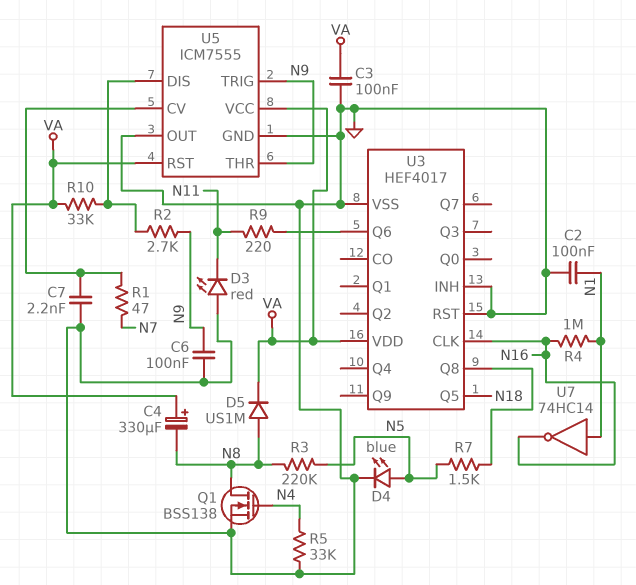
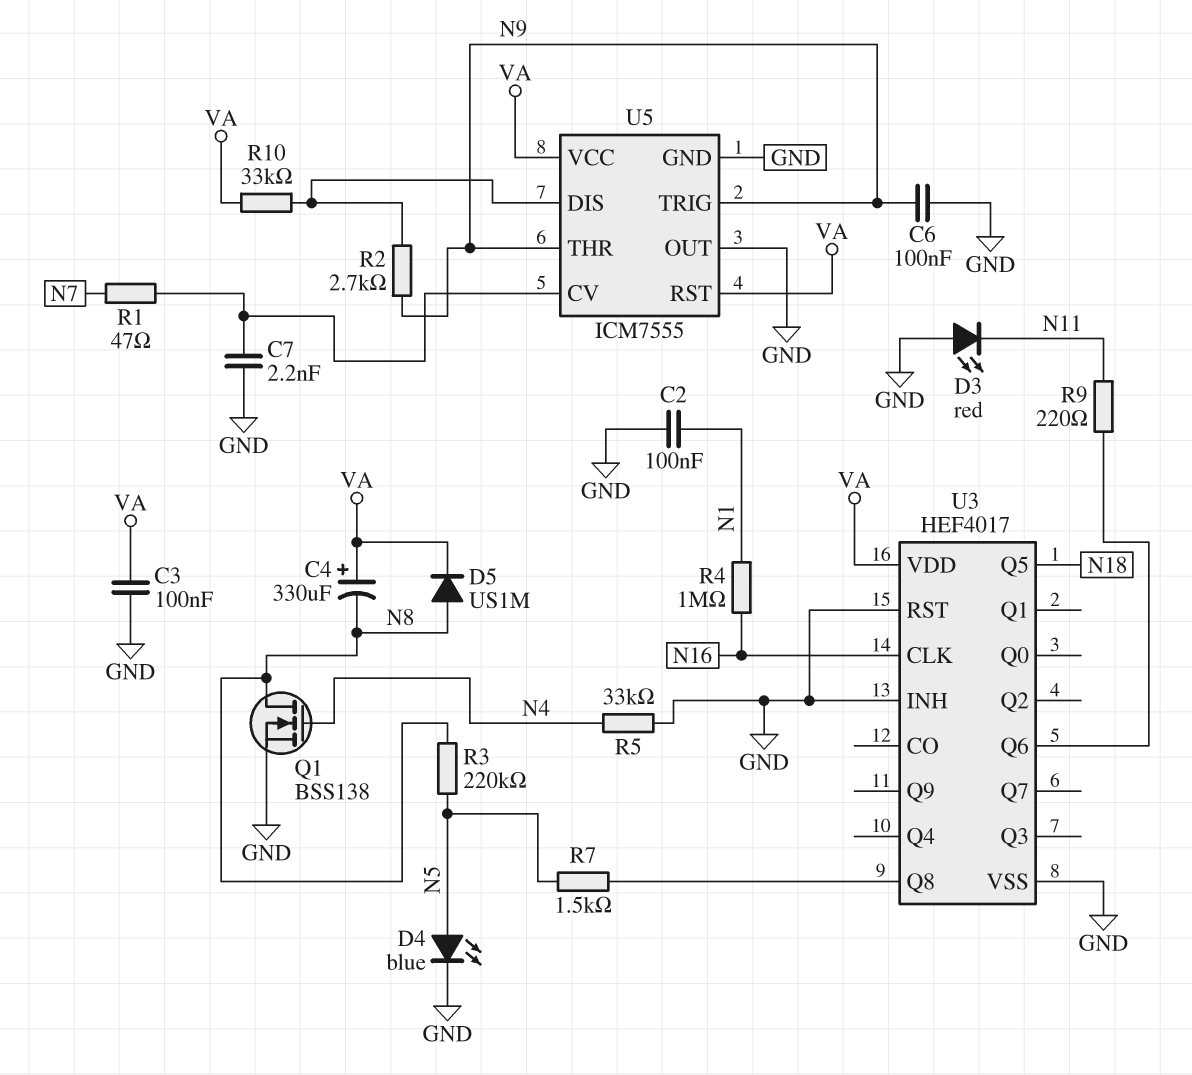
U7: NOT 74HC14 (in N1, out N16) -> none

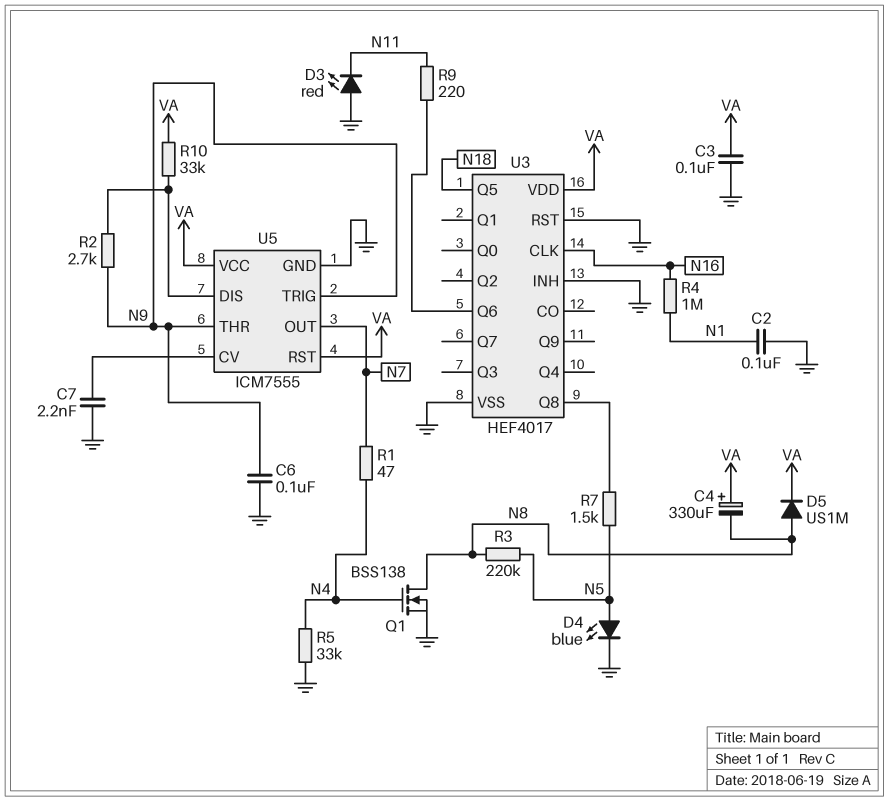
R1: 47 (N7, U5/CV) -> 47 (N4, N7)
U5 pin OUT: GND -> N7

